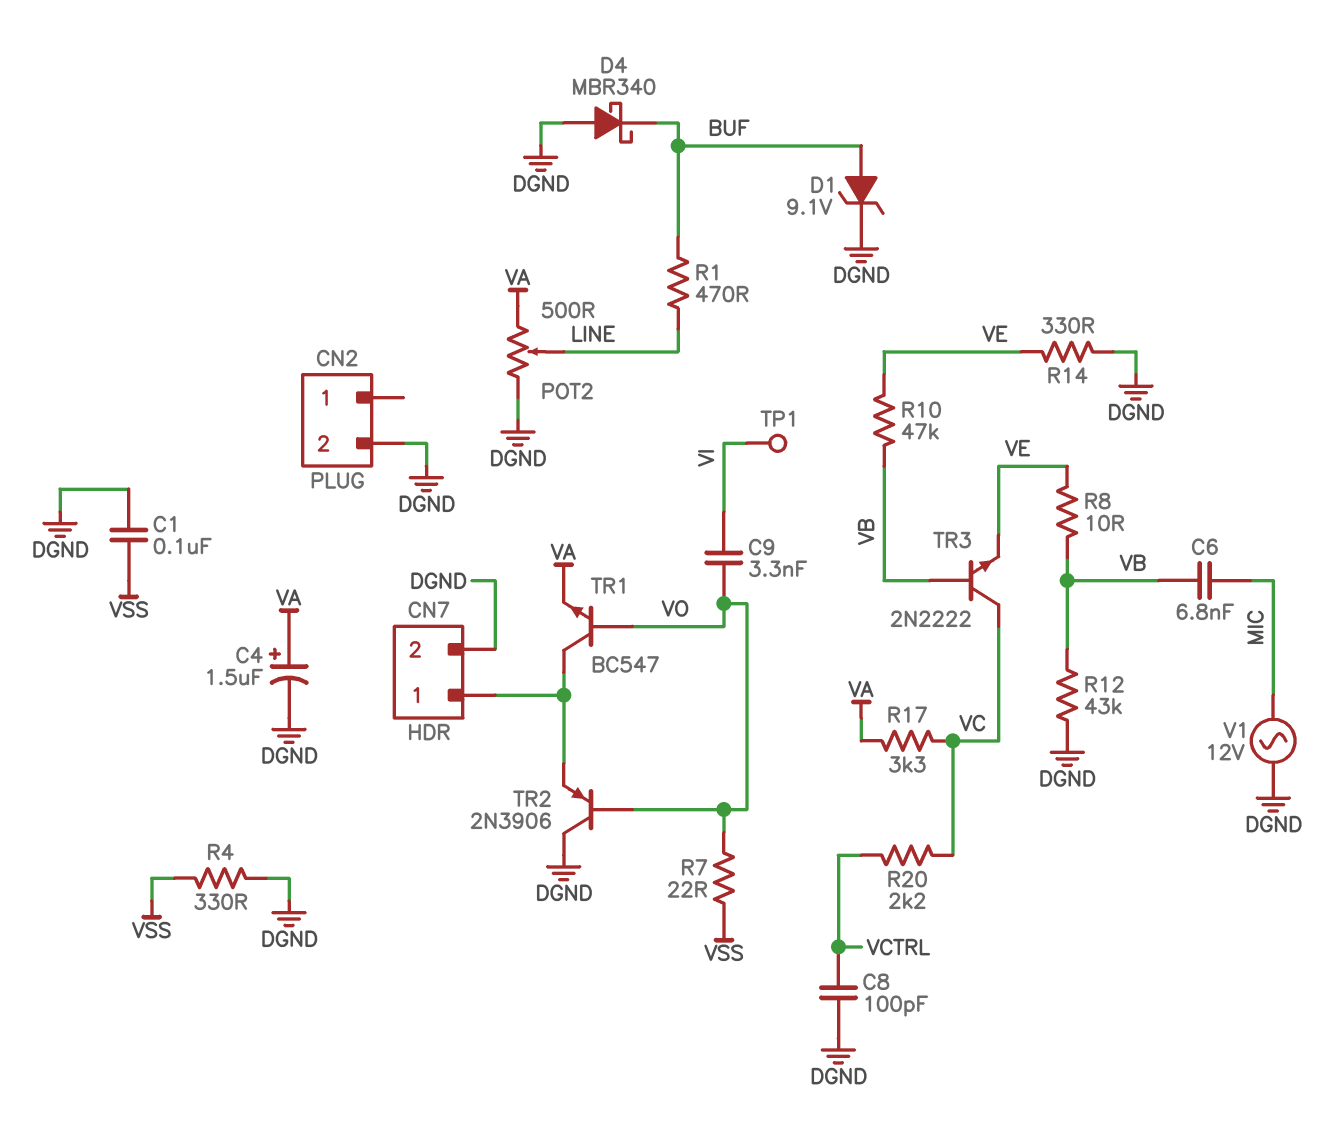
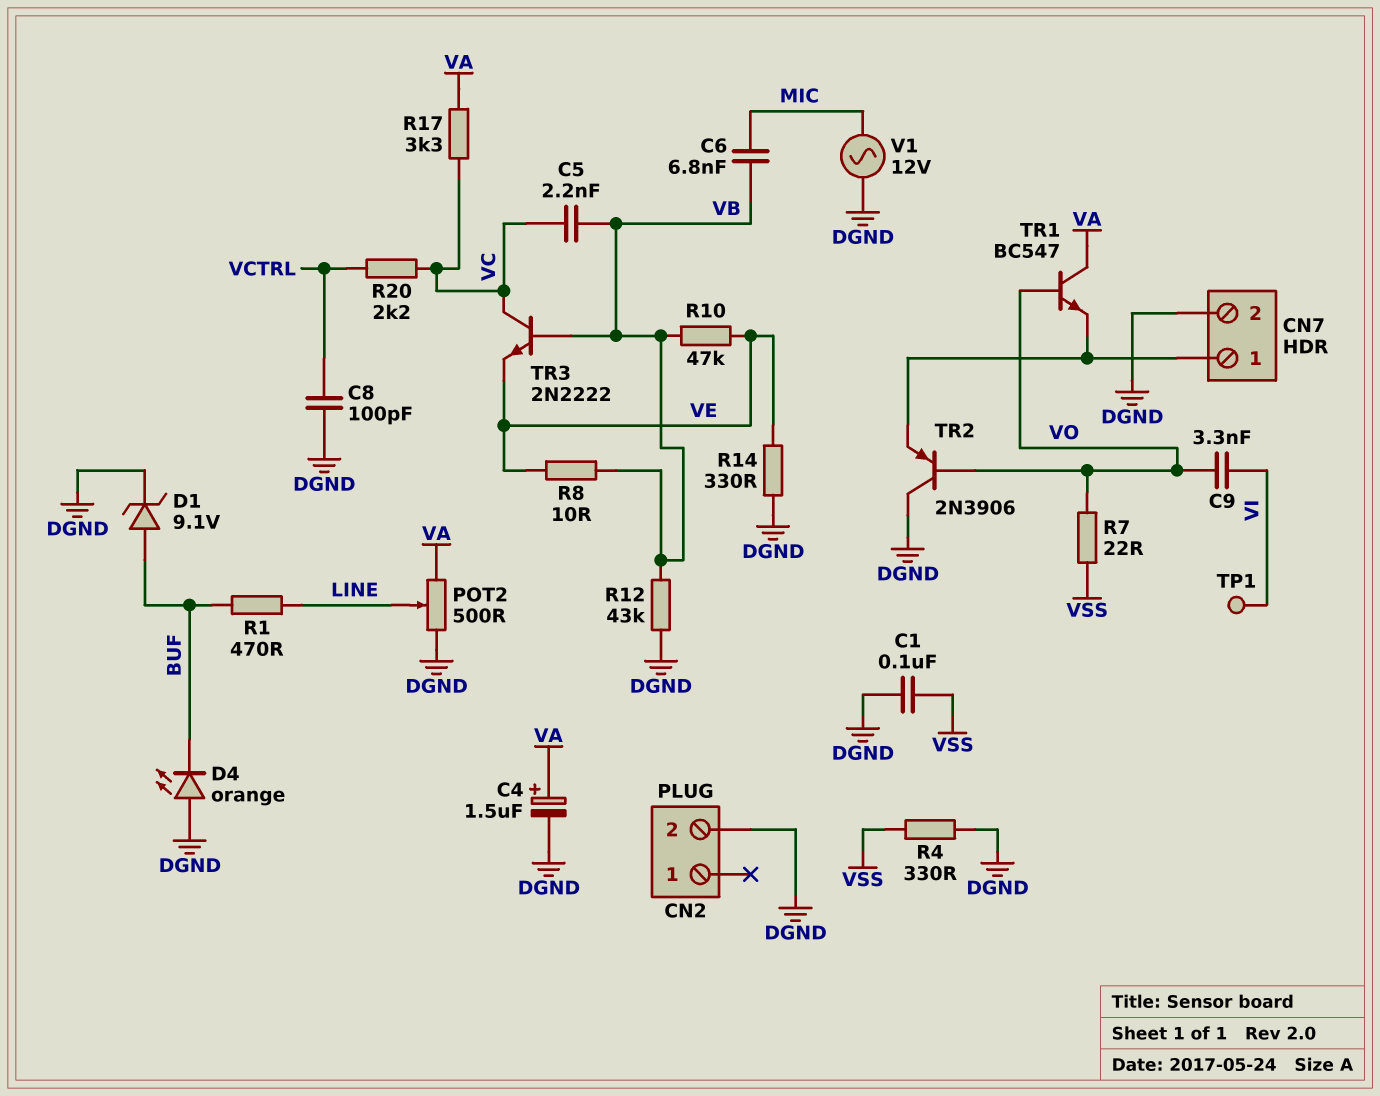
C5: none -> 2.2nF (VB, VC)
D4: schottky MBR340 (A DGND, K BUF) -> LED orange (A DGND, K BUF)
TR1: NPN BC547 (B VO, C CN7/1, E VA) -> NPN BC547 (B VO, C VA, E CN7/1)

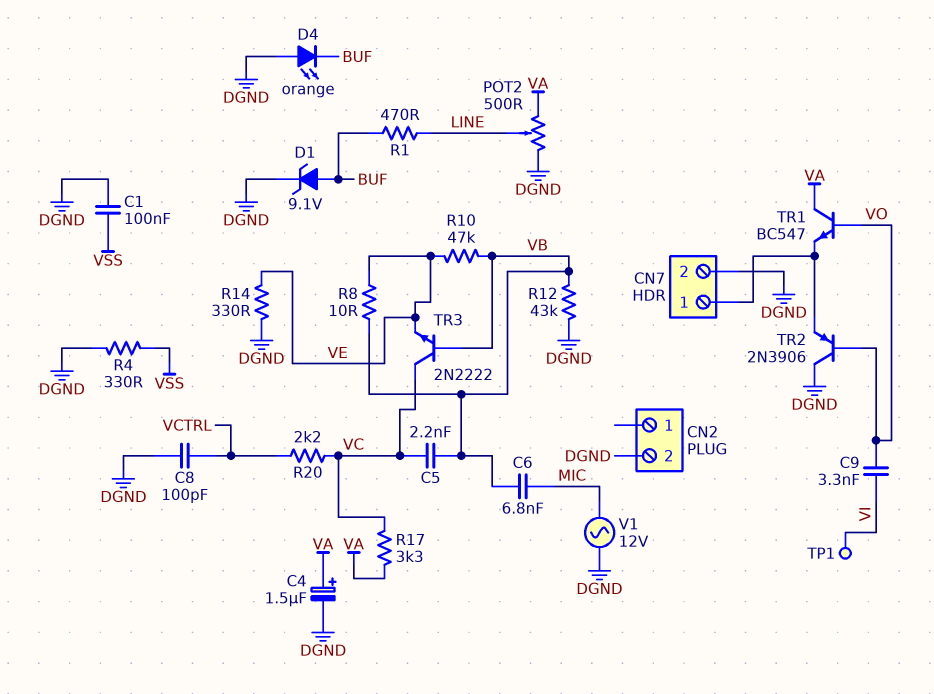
R7: 22 (VO, VSS) -> none

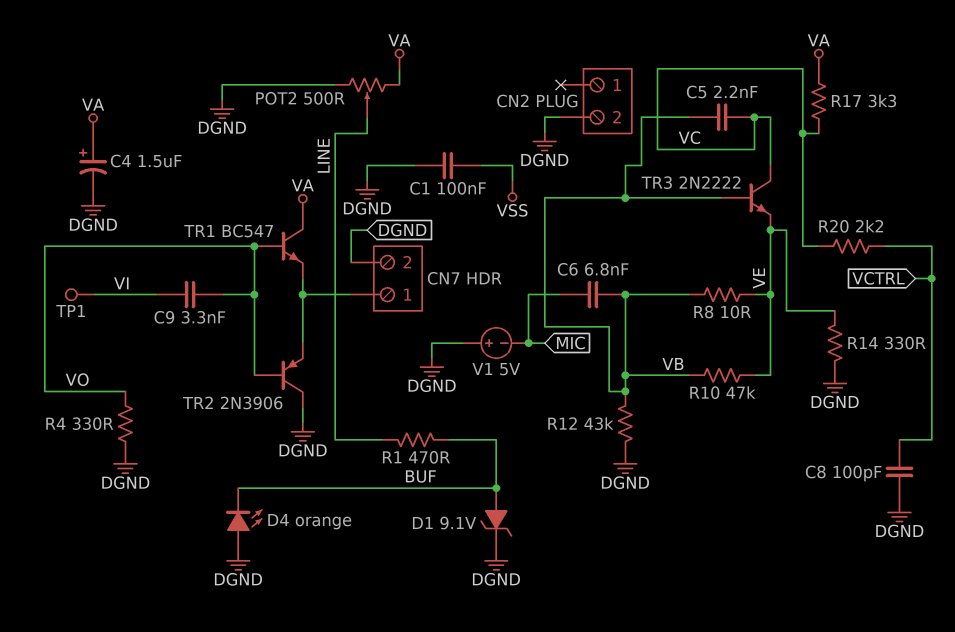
R4: 330 (DGND, VSS) -> 330 (DGND, VO)
V1: AC 12V (DGND, MIC) -> 5V (plus DGND, minus MIC)

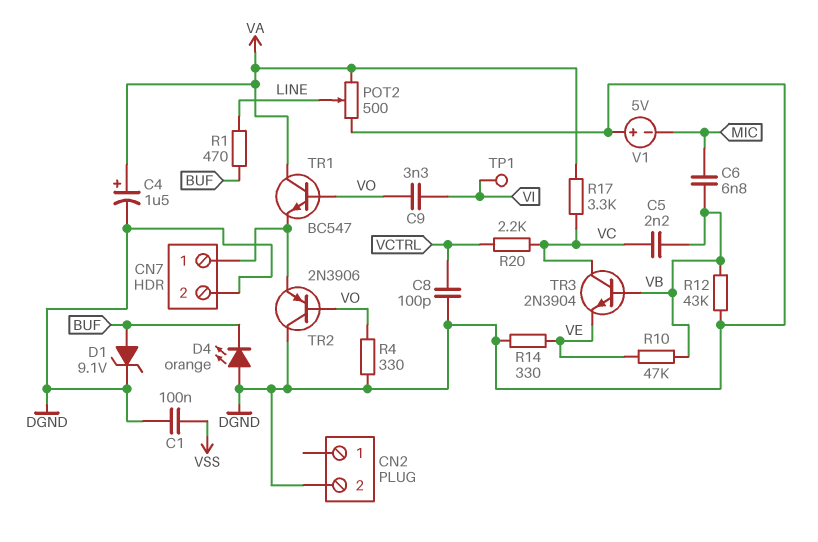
R8: 10 (VB, VE) -> none
TR3: NPN 2N2222 (B VB, C VC, E VE) -> NPN 2N3904 (B VB, C VC, E VE)

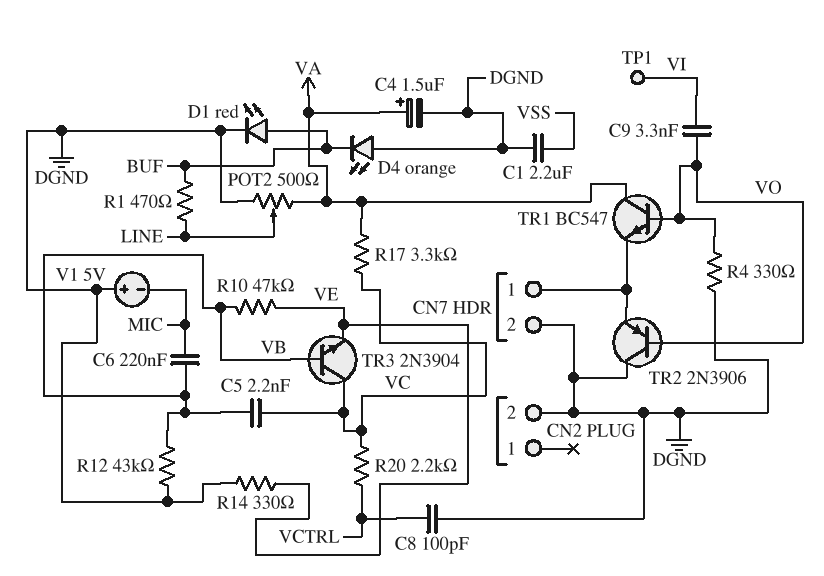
C1: 100nF (DGND, VSS) -> 2.2uF (DGND, VSS)
C6: 6.8nF (MIC, VB) -> 220nF (MIC, VB)
D1: zener 9.1V (A BUF, K DGND) -> LED red (A BUF, K DGND)

